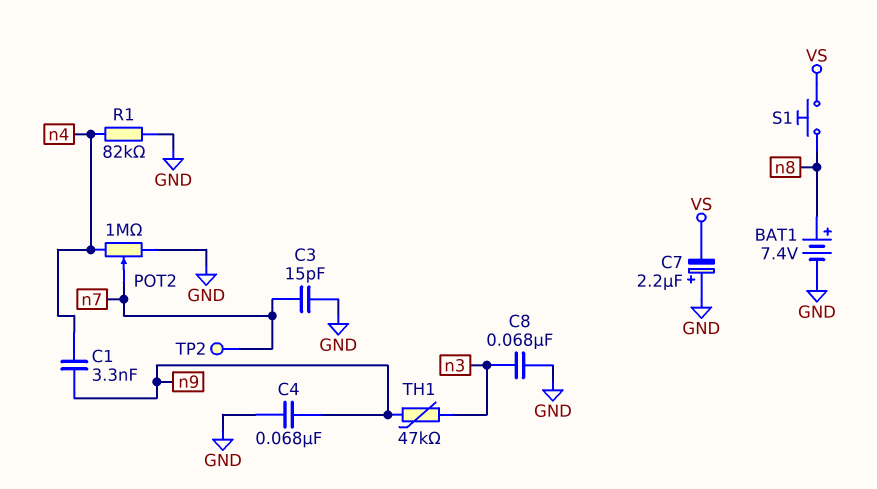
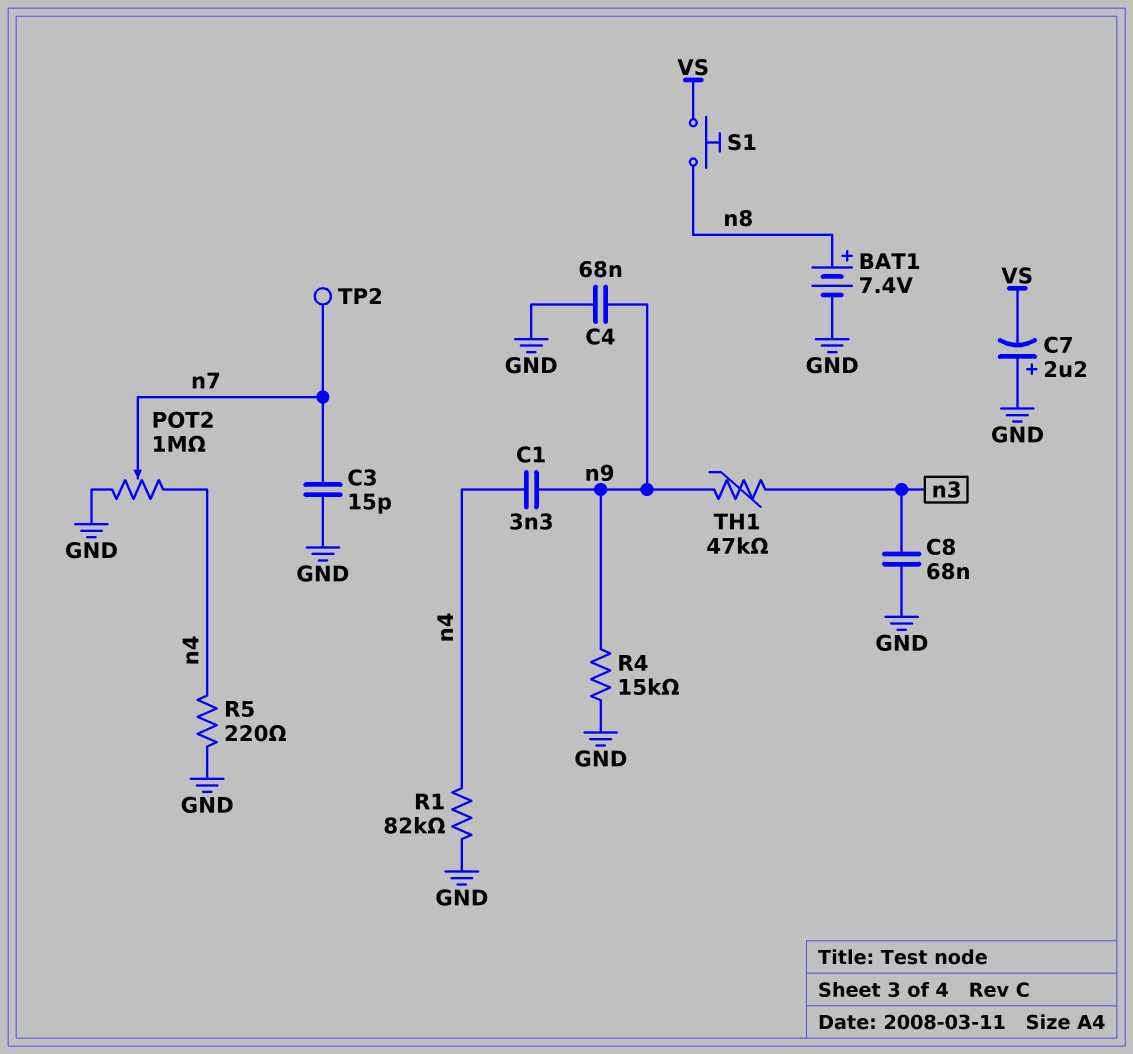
R4: none -> 15k (GND, n9)
R5: none -> 220 (GND, n4)

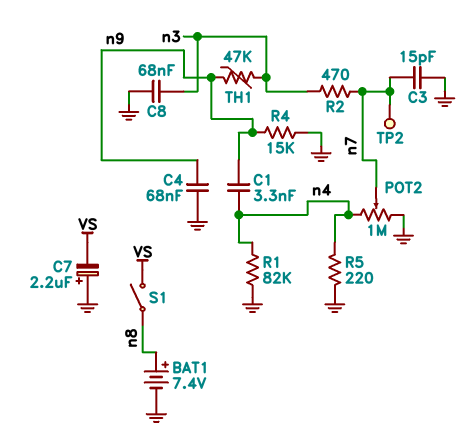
R2: none -> 470 (n3, n7)
S1: button (VS, n8) -> switch (VS, n8)

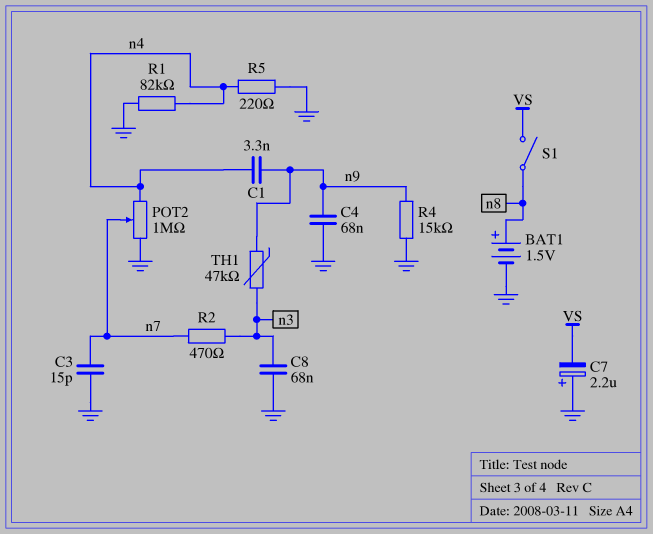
BAT1: 7.4V (plus n8, minus GND) -> 1.5V (plus n8, minus GND)
TP2: test point (n7) -> none

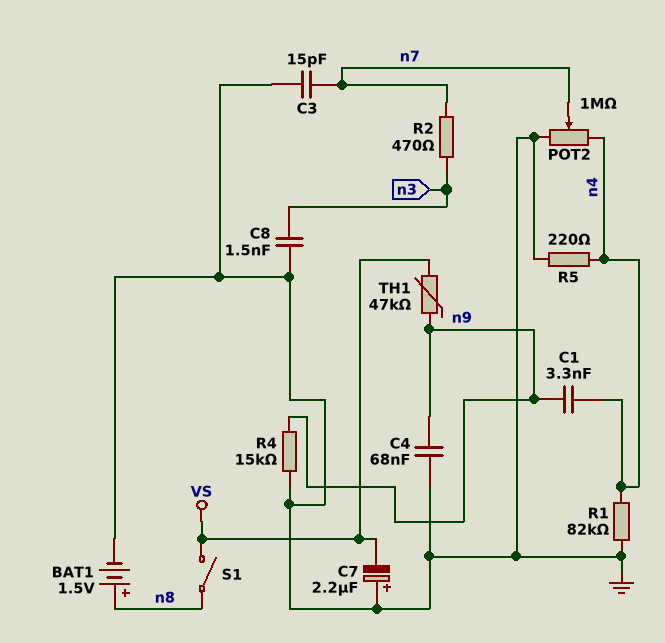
C8: 68nF (GND, n3) -> 1.5nF (GND, n3)
TH1: 47k (n3, n9) -> 47k (VS, n9)

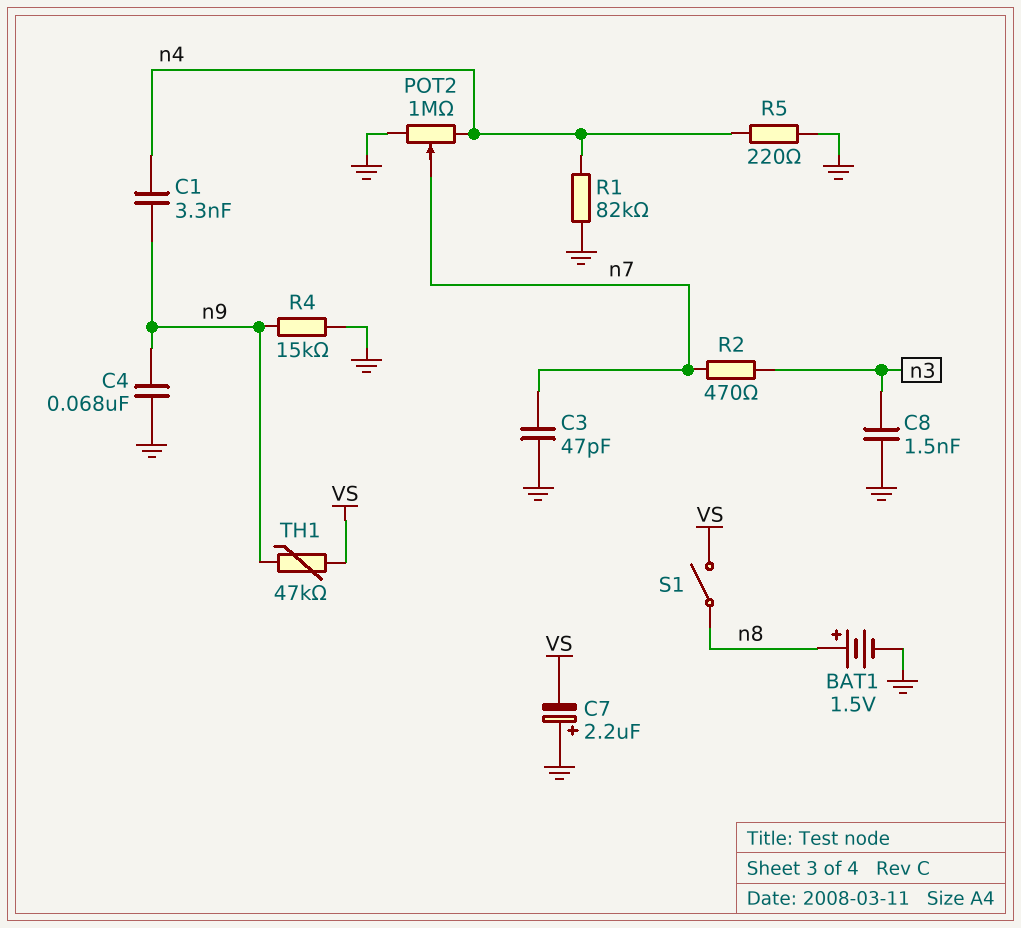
C3: 15pF (GND, n7) -> 47pF (GND, n7)

